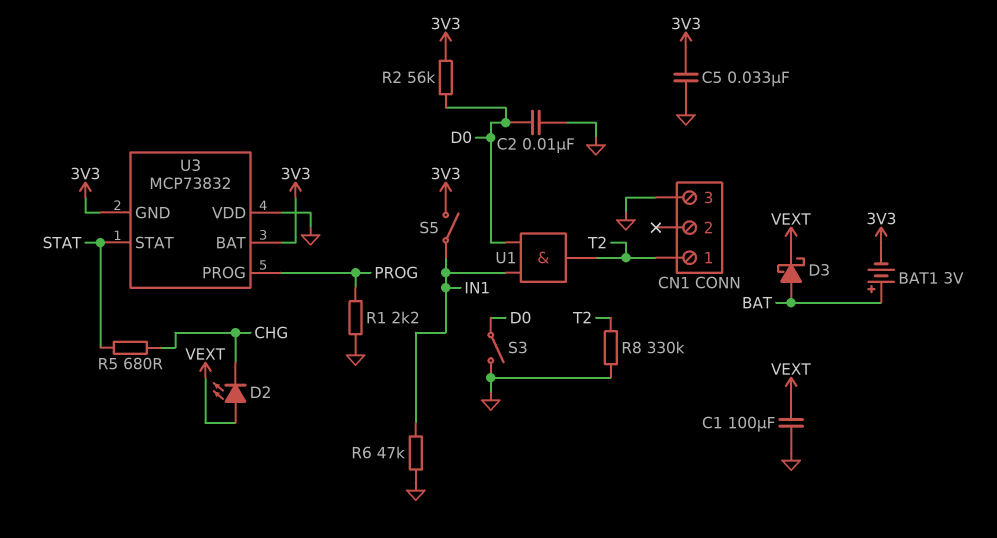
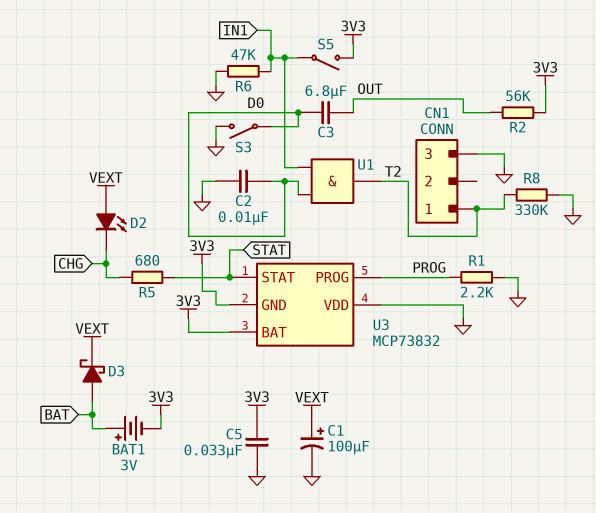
C1: 100uF (GND, VEXT) -> 100uF (plus VEXT, minus GND)
C3: none -> 6.8uF (D0, OUT)
R2: 56k (3V3, D0) -> 56k (3V3, OUT)

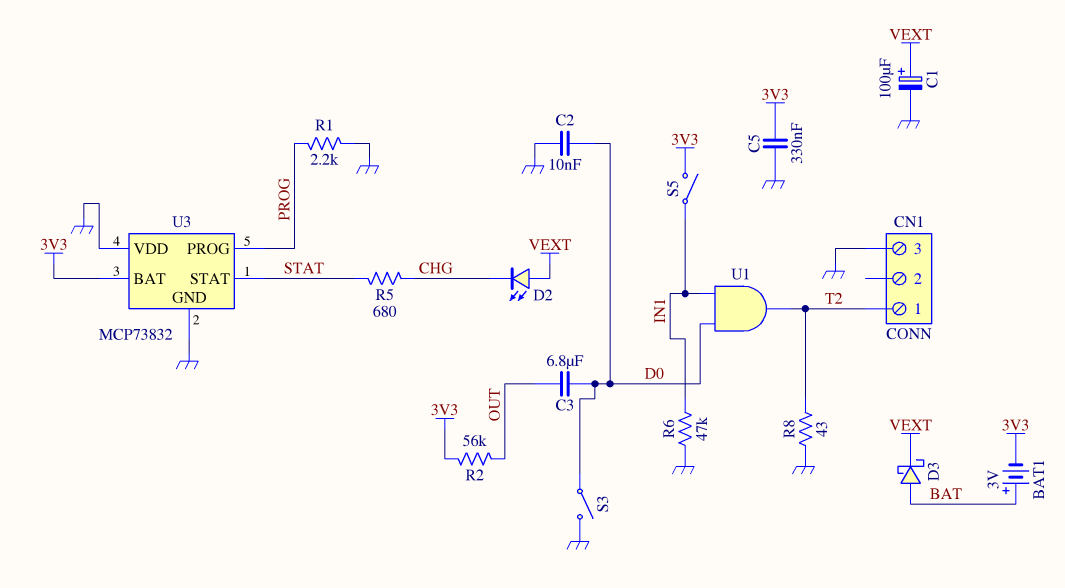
C5: 33nF (3V3, GND) -> 330nF (3V3, GND)
R8: 330k (GND, T2) -> 43 (GND, T2)
U3 pin GND: 3V3 -> GND

